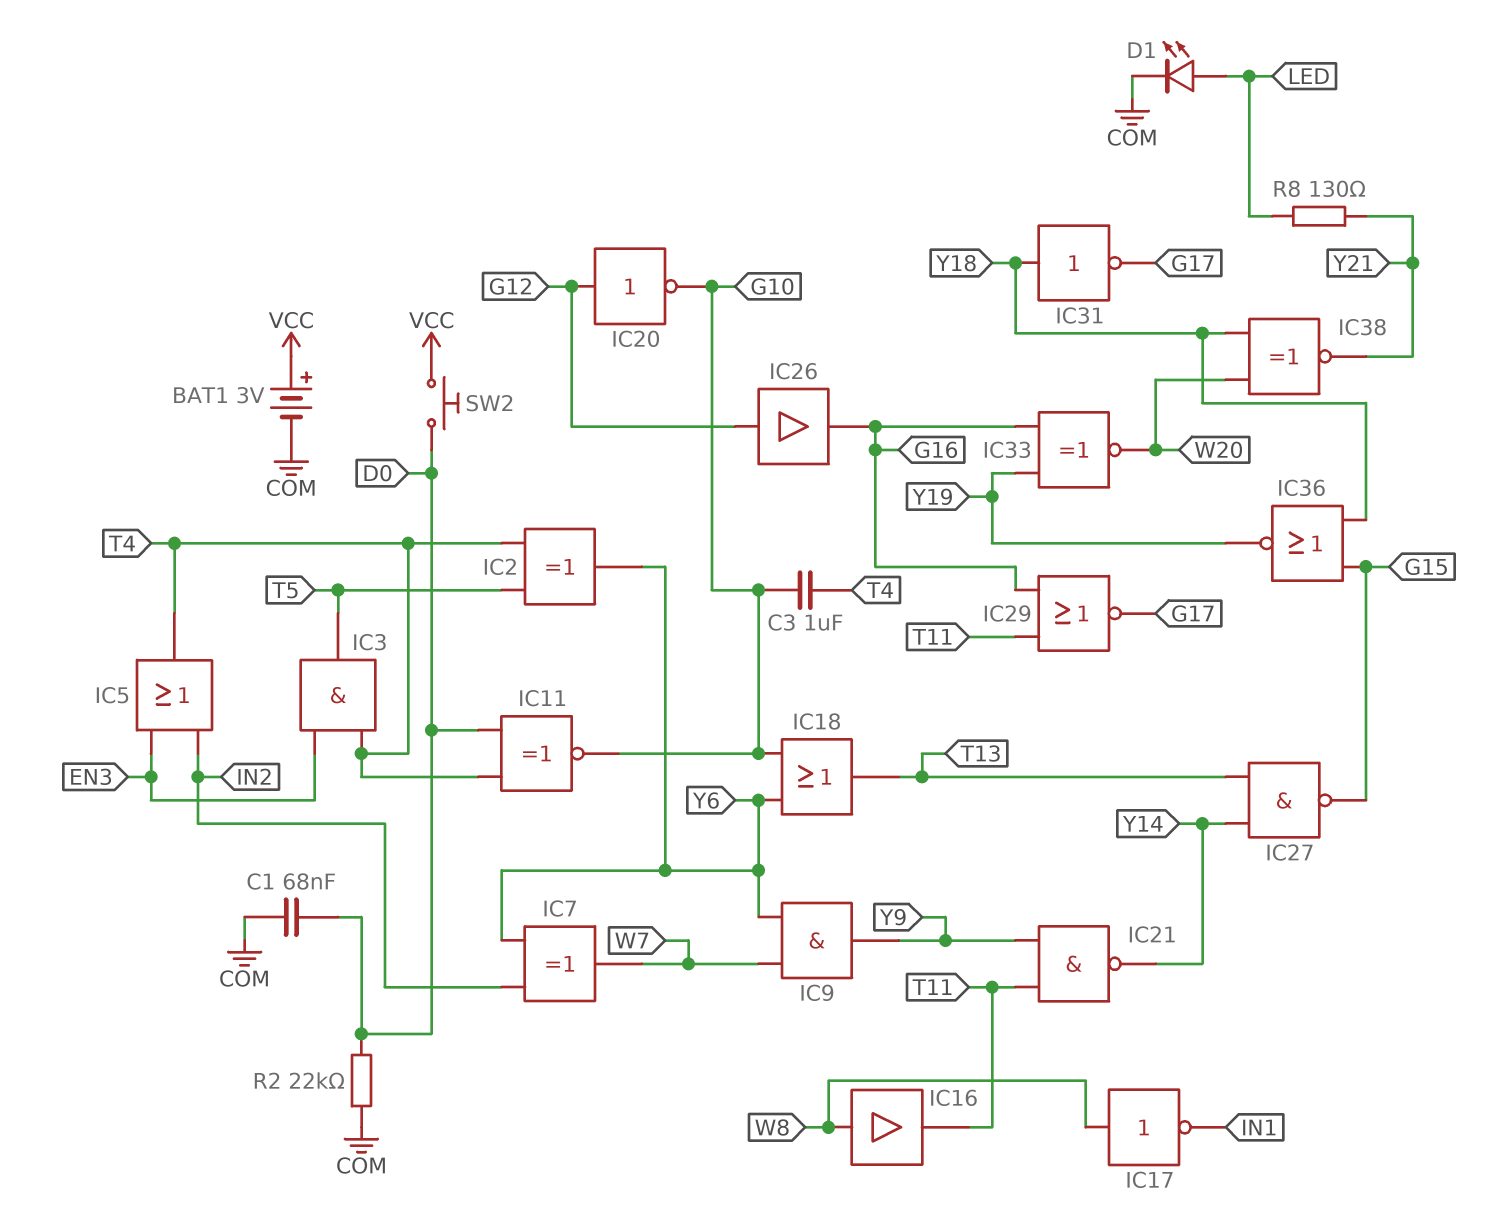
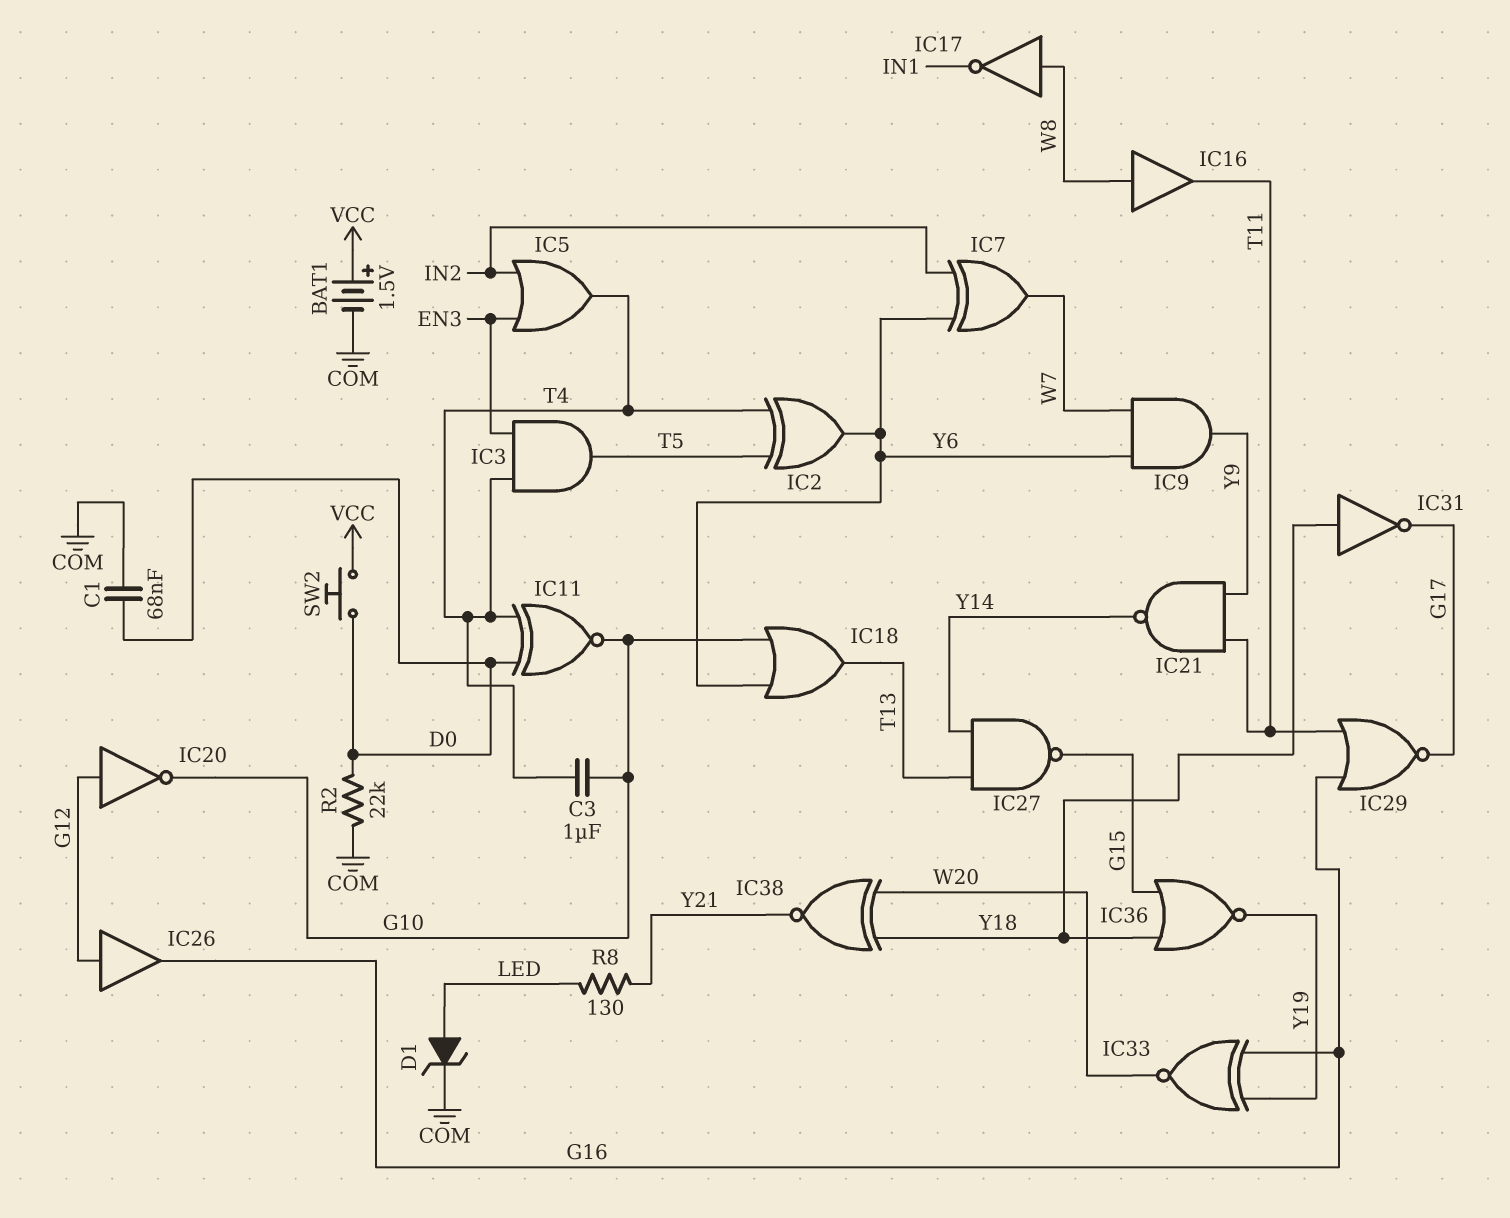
BAT1: 3V (plus VCC, minus COM) -> 1.5V (plus VCC, minus COM)
D1: LED (A LED, K COM) -> zener (A LED, K COM)

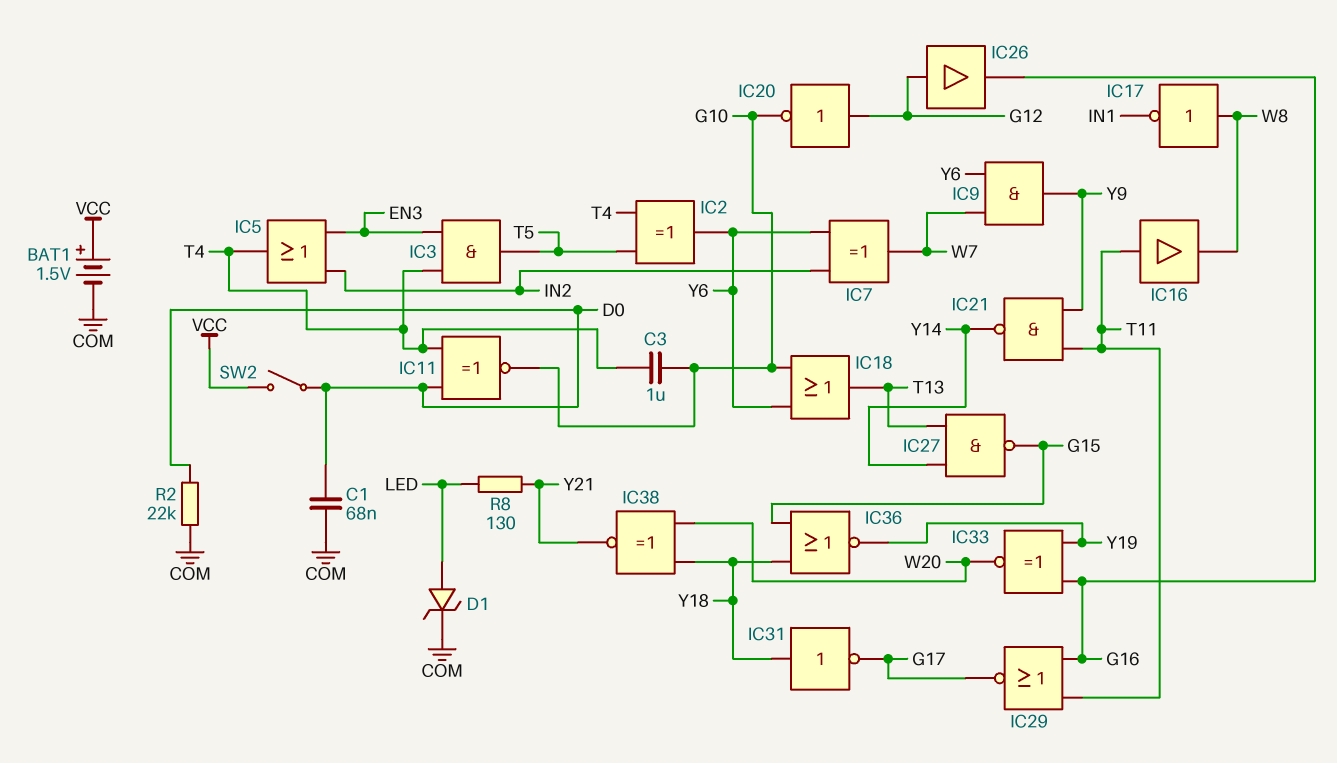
IC16: buffer (in W8, out T11) -> buffer (in T11, out W8)
SW2: button (D0, VCC) -> switch (D0, VCC)

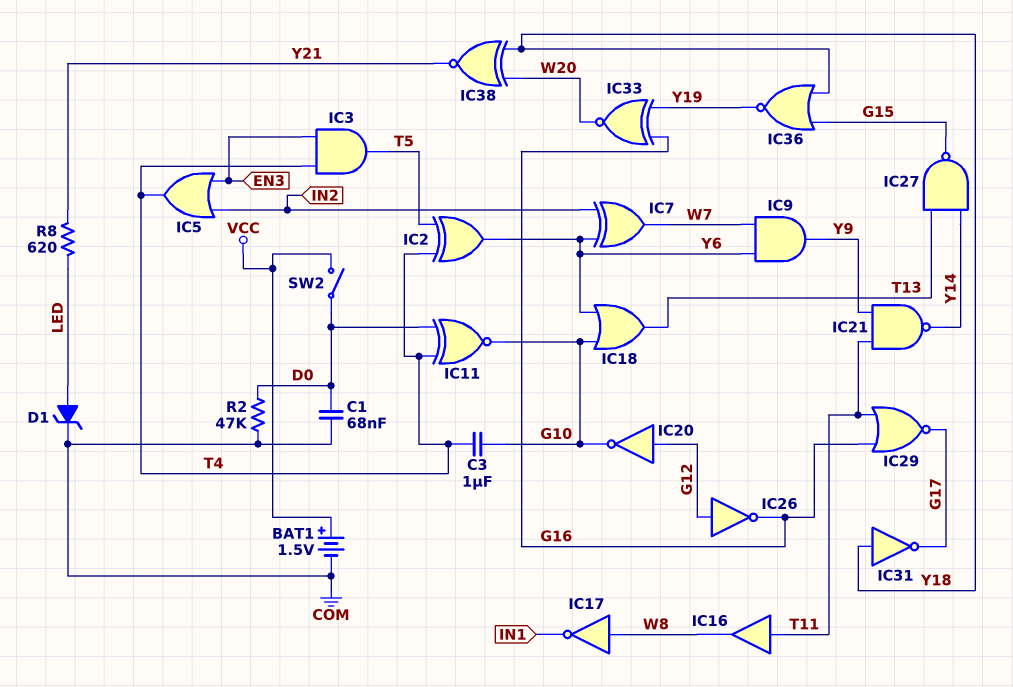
IC26: buffer (in G12, out G16) -> NOT (in G12, out G16)
R2: 22k (COM, D0) -> 47k (COM, D0)
R8: 130 (LED, Y21) -> 620 (LED, Y21)

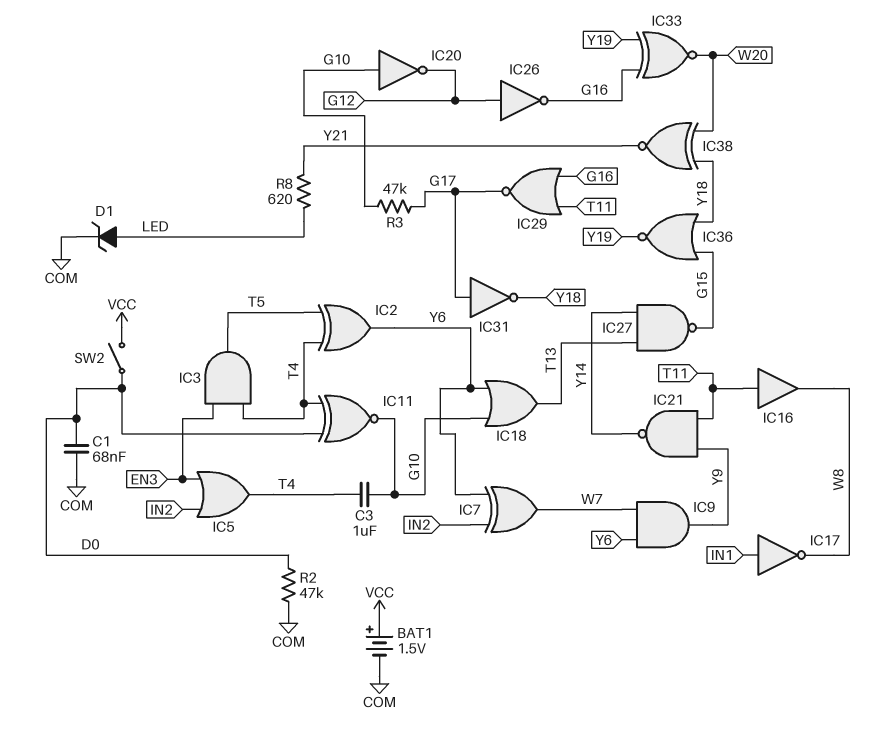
IC17: NOT (in W8, out IN1) -> NOT (in IN1, out W8)
IC20: NOT (in G12, out G10) -> NOT (in G10, out G12)
IC31: NOT (in Y18, out G17) -> NOT (in G17, out Y18)
R3: none -> 47k (G10, G17)

